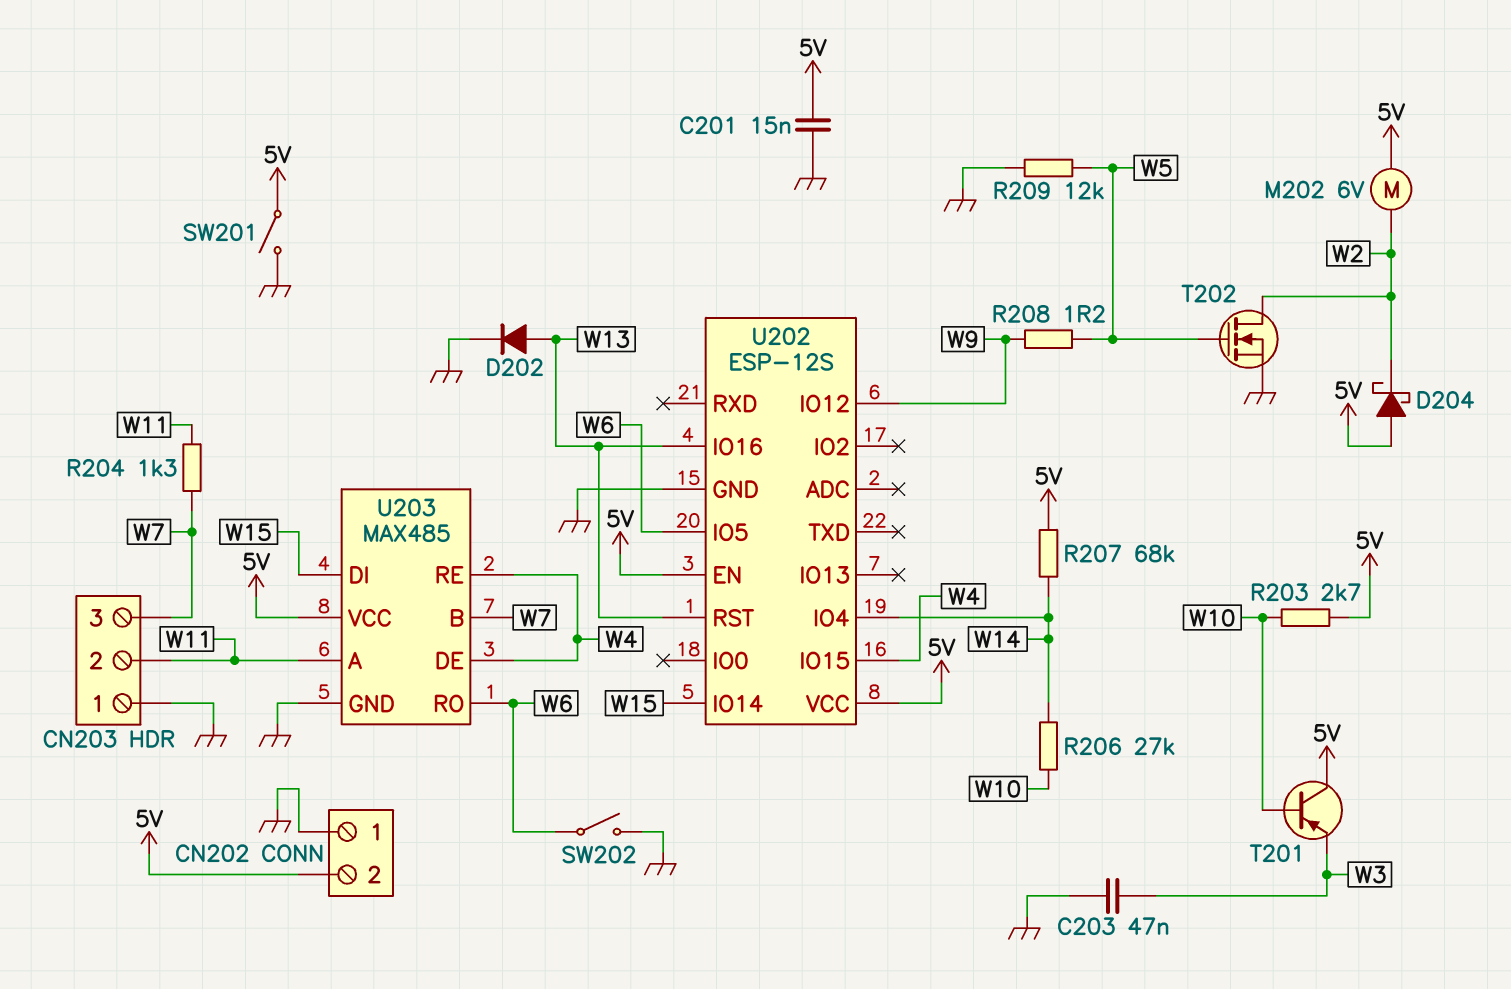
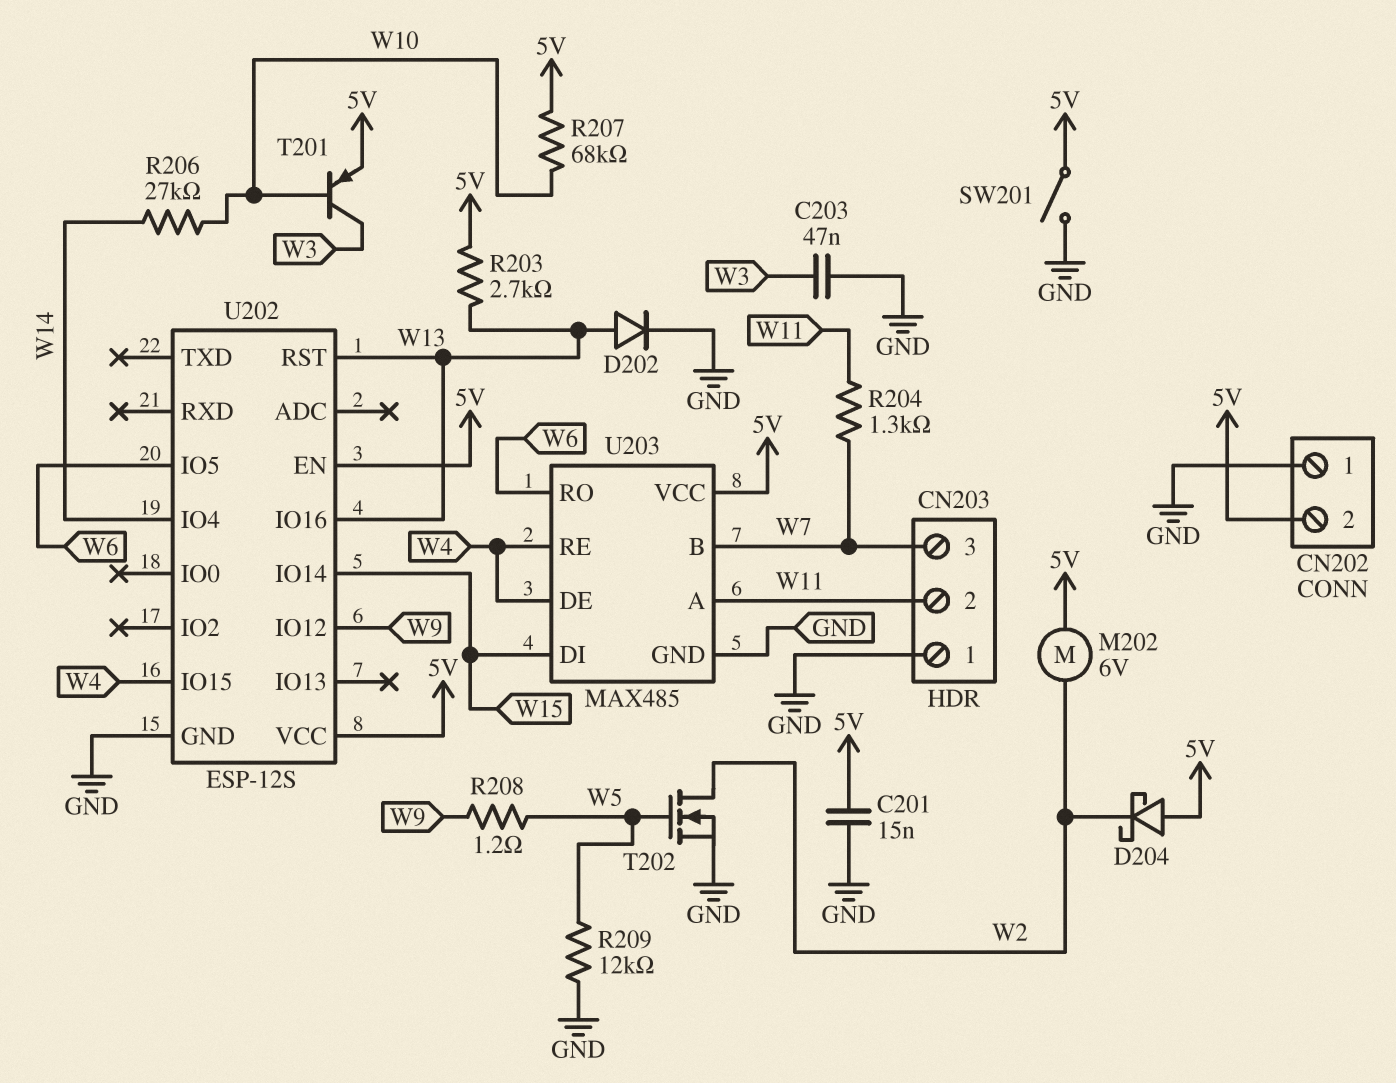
R203: 2.7k (5V, W10) -> 2.7k (5V, W13)
R207: 68k (5V, W14) -> 68k (5V, W10)
SW202: switch (GND, W6) -> none
T201: PNP (B W10, C 5V, E W3) -> PNP (B W10, C W3, E 5V)

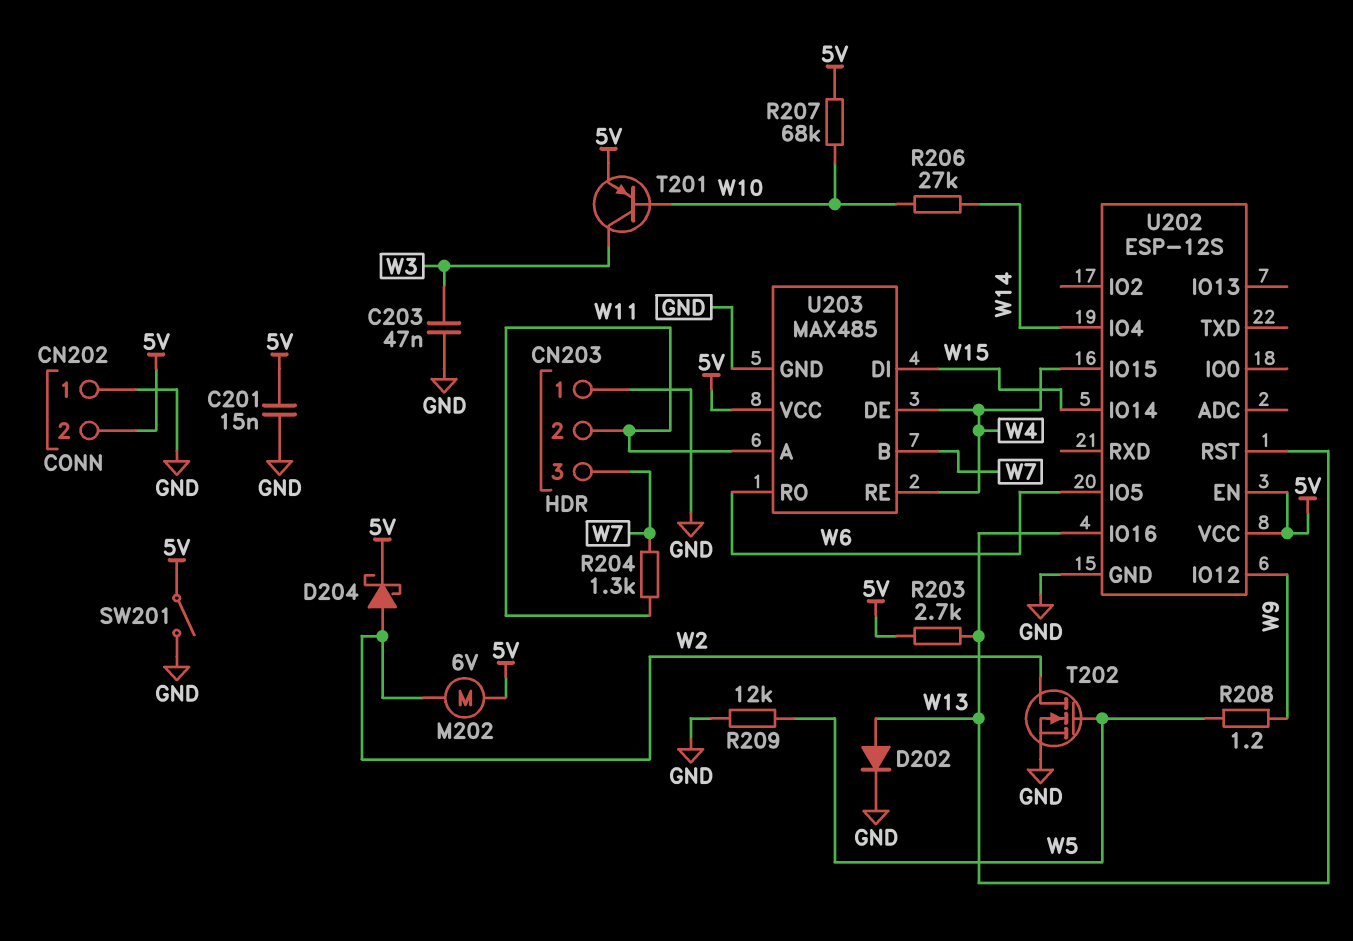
D204: schottky (A 5V, K W2) -> schottky (A W2, K 5V)

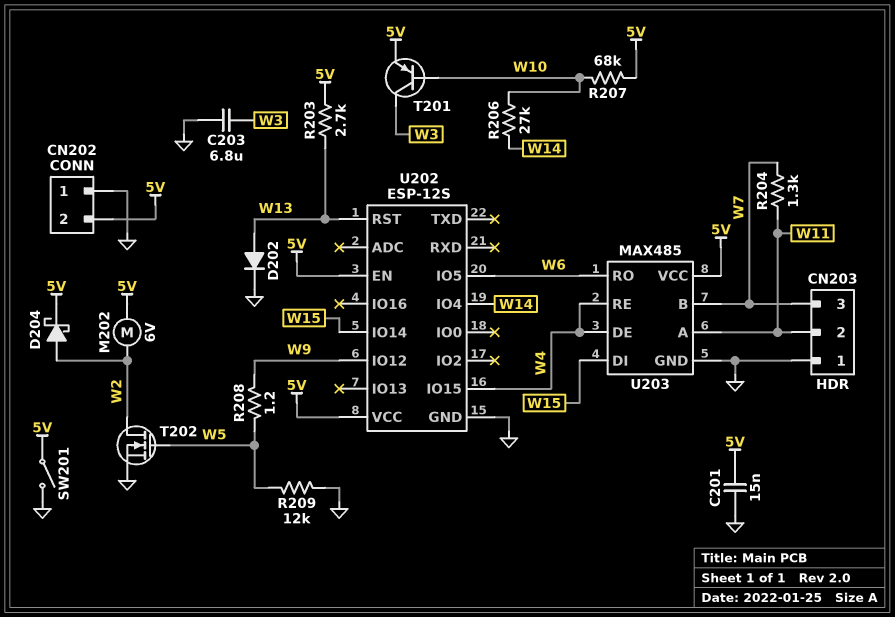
C203: 47nF (GND, W3) -> 6.8uF (GND, W3)
U202 pin IO16: W13 -> none

